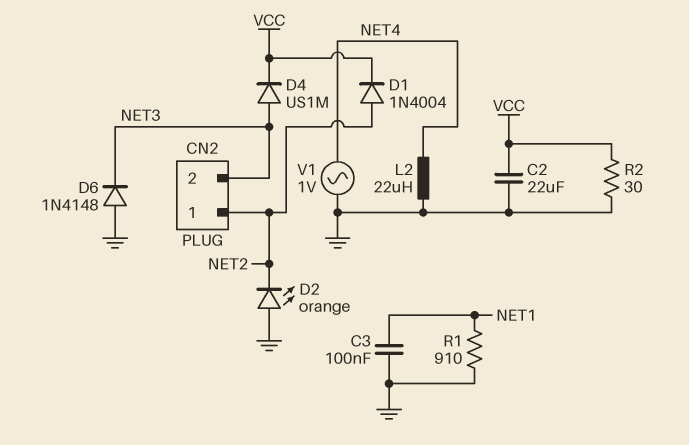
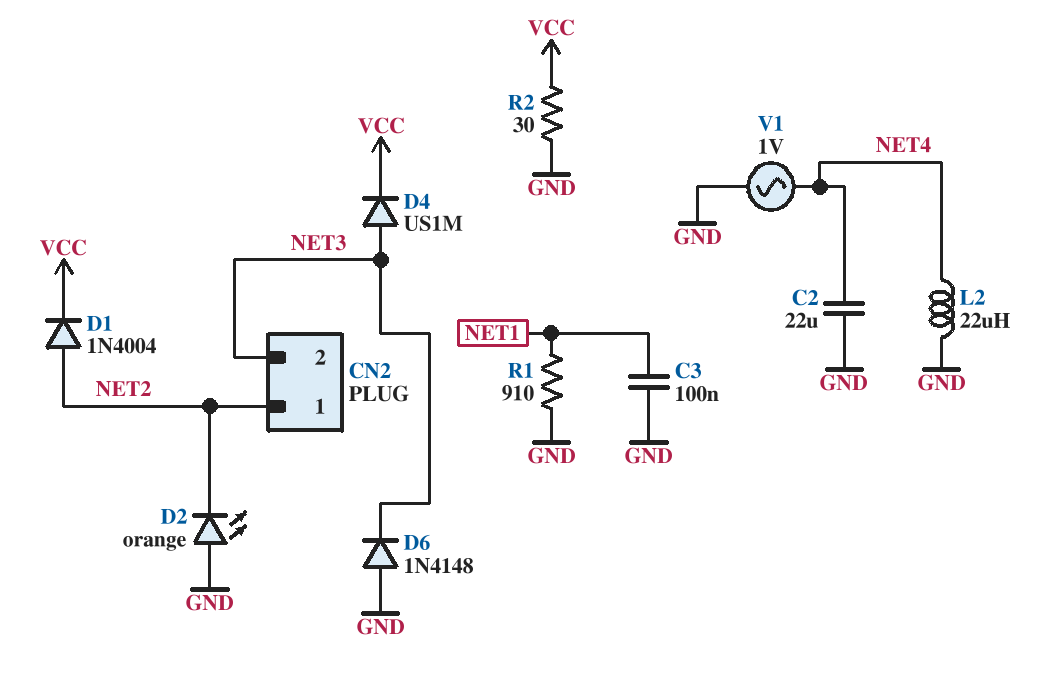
C2: 22uF (GND, VCC) -> 22uF (GND, NET4)

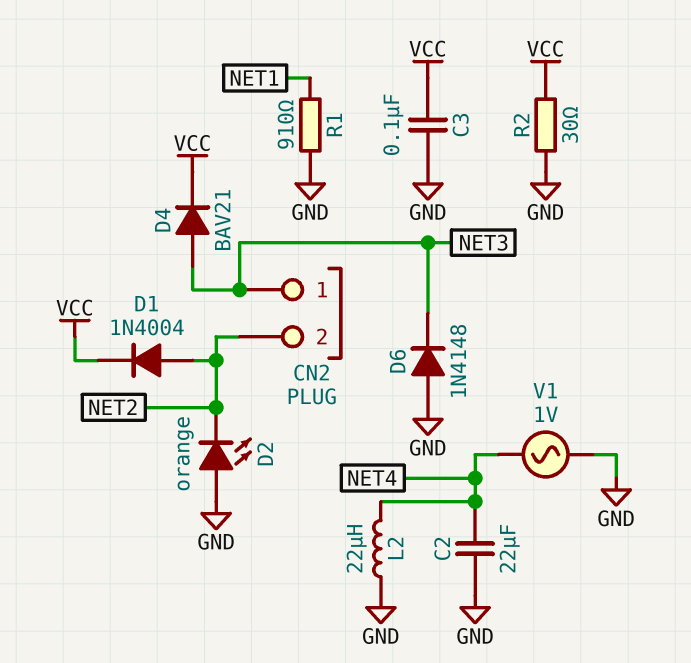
C3: 100nF (GND, NET1) -> 100nF (GND, VCC)
CN2 pin 1: NET2 -> NET3
CN2 pin 2: NET3 -> NET2
D4: diode US1M (A NET3, K VCC) -> diode BAV21 (A NET3, K VCC)

